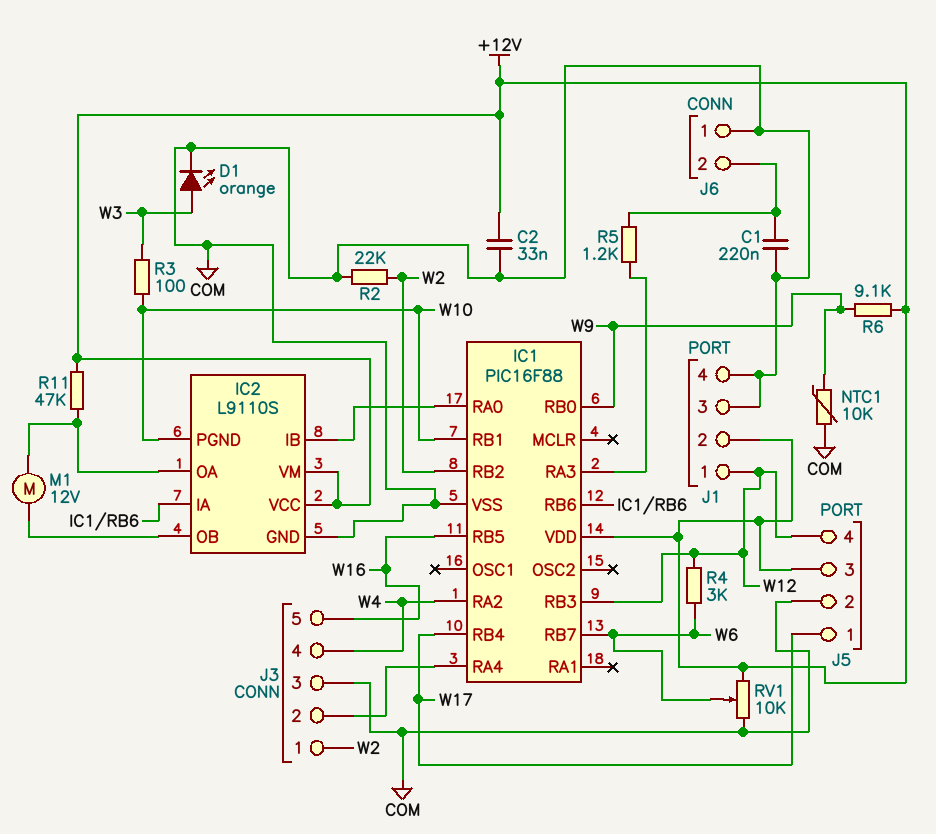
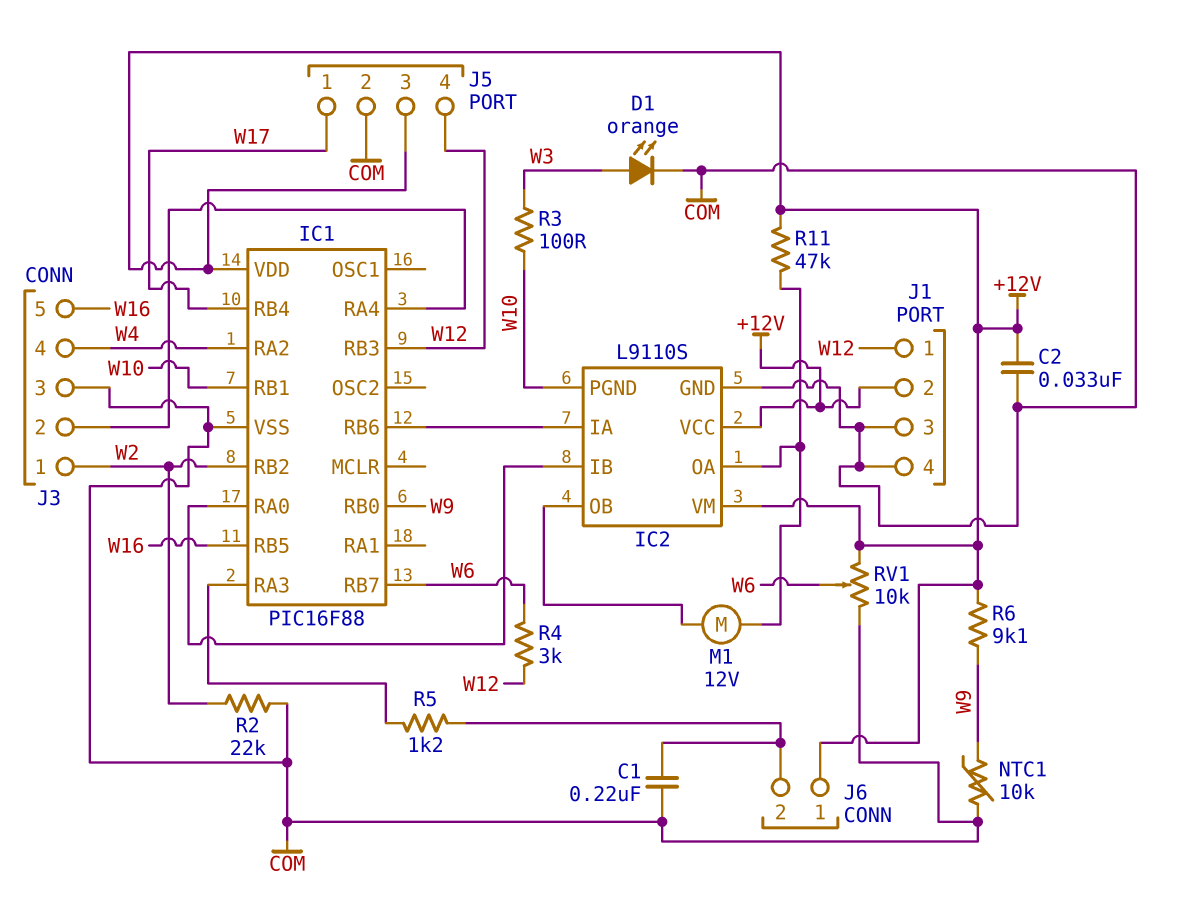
J6 pin 1: COM -> +12V

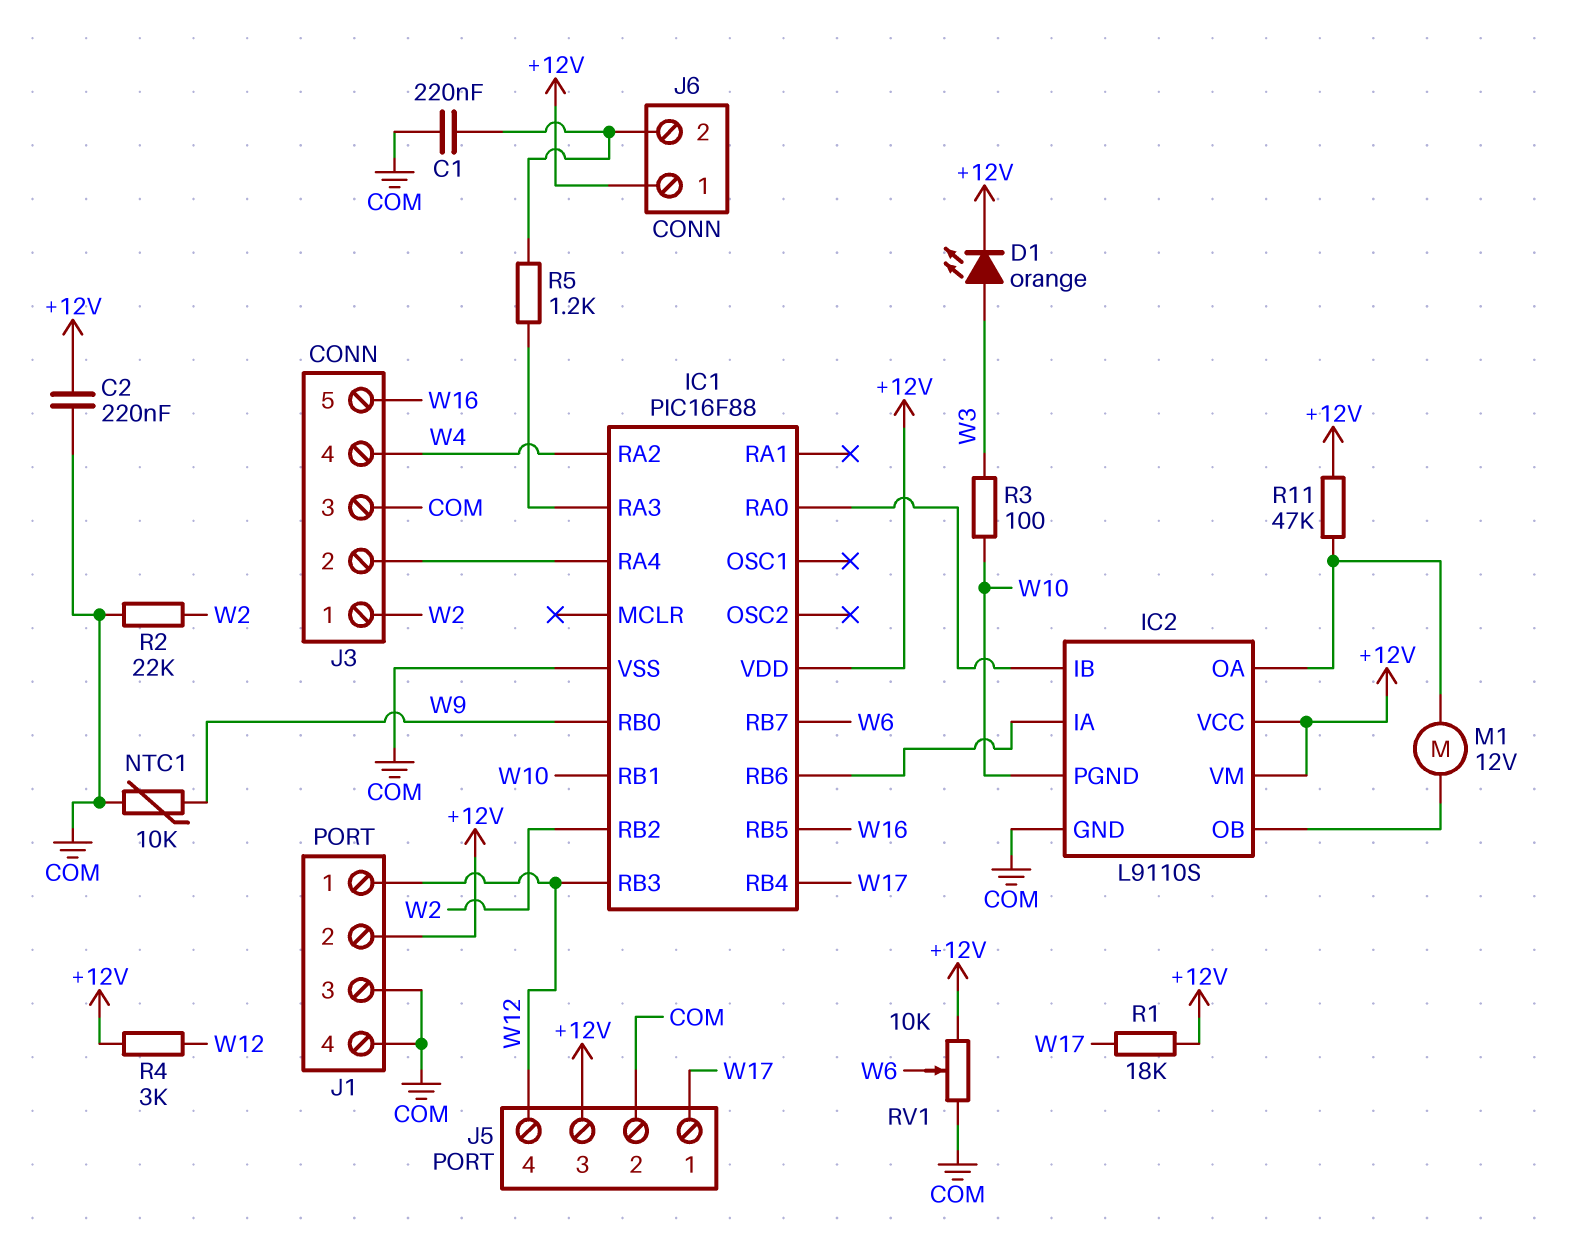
C2: 33nF (+12V, COM) -> 220nF (+12V, COM)
D1: LED orange (A W3, K COM) -> LED orange (A W3, K +12V)
R1: none -> 18k (+12V, W17)
R4: 3k (W6, W12) -> 3k (+12V, W12)
R6: 9.1k (+12V, W9) -> none

